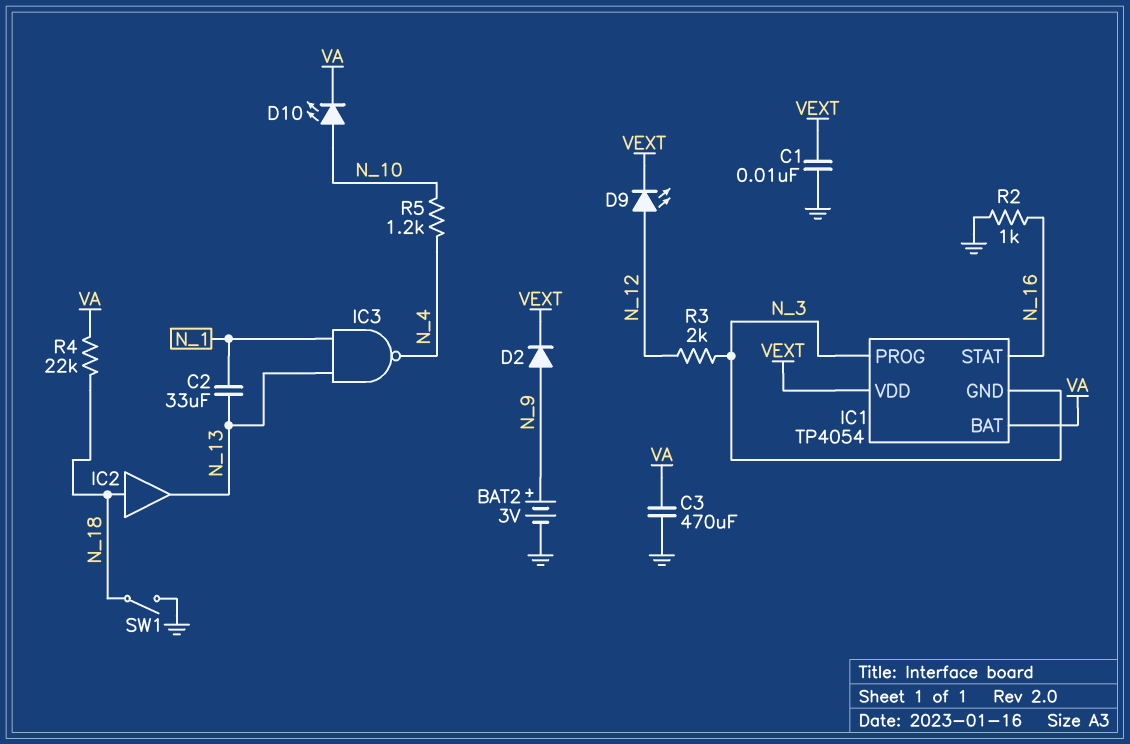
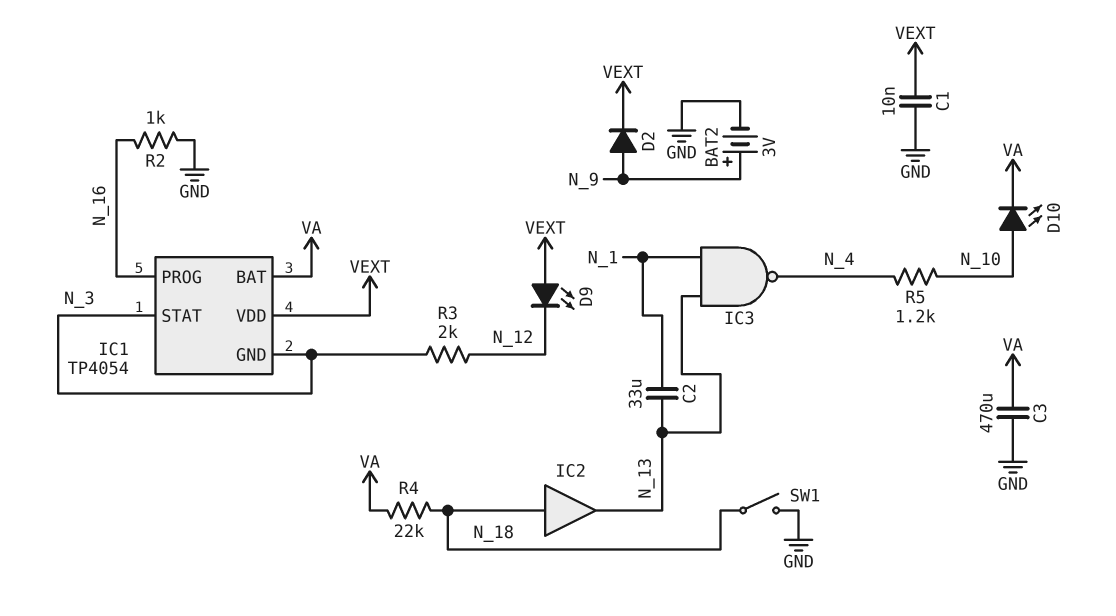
D9: LED (A N_12, K VEXT) -> LED (A VEXT, K N_12)
IC1 pin PROG: N_3 -> N_16
IC1 pin STAT: N_16 -> N_3

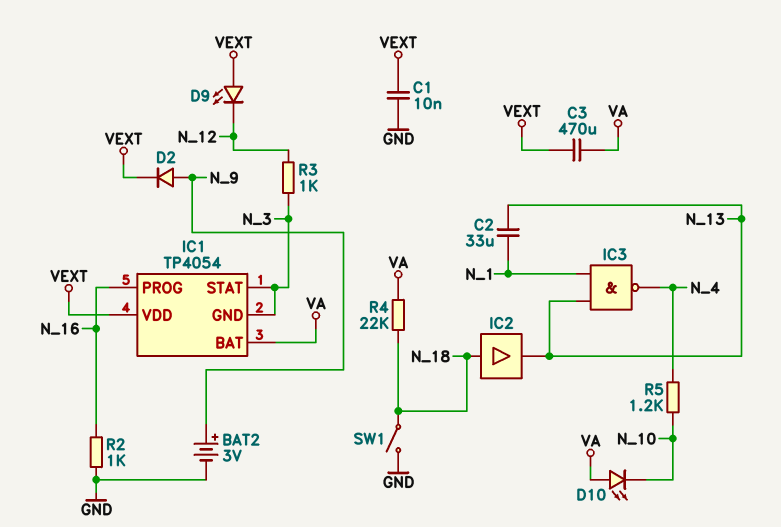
C3: 470uF (GND, VA) -> 470uF (VA, VEXT)
D10: LED (A N_10, K VA) -> LED (A VA, K N_10)
R3: 2k (N_3, N_12) -> 1k (N_3, N_12)

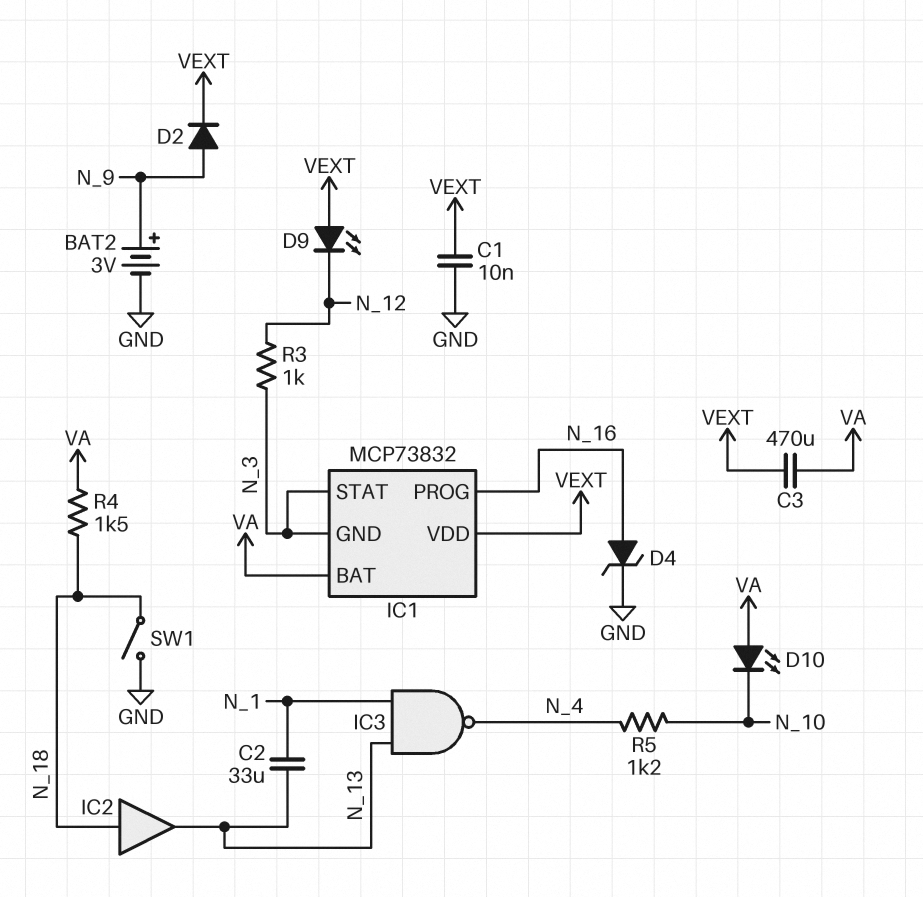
D4: none -> zener (A N_16, K GND)
IC1: TP4054 -> MCP73832
R2: 1k (GND, N_16) -> none
R4: 22k (N_18, VA) -> 1.5k (N_18, VA)

